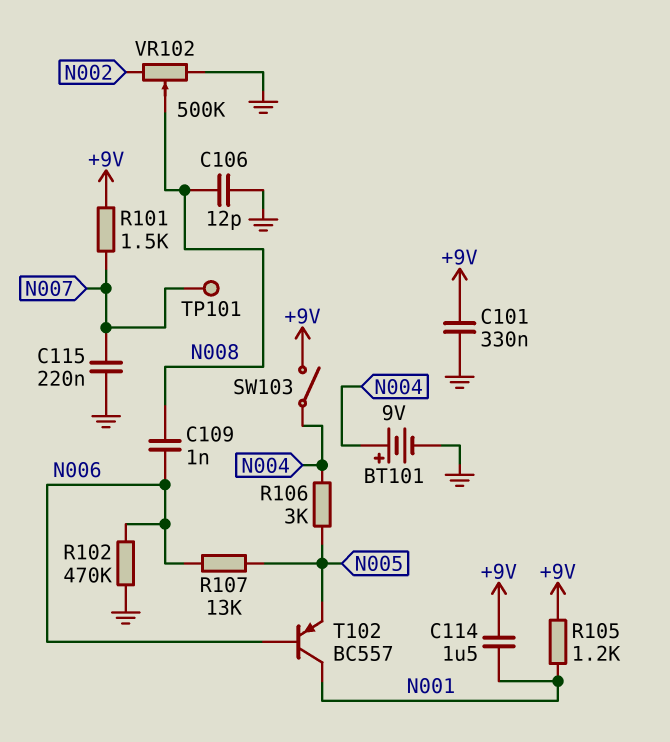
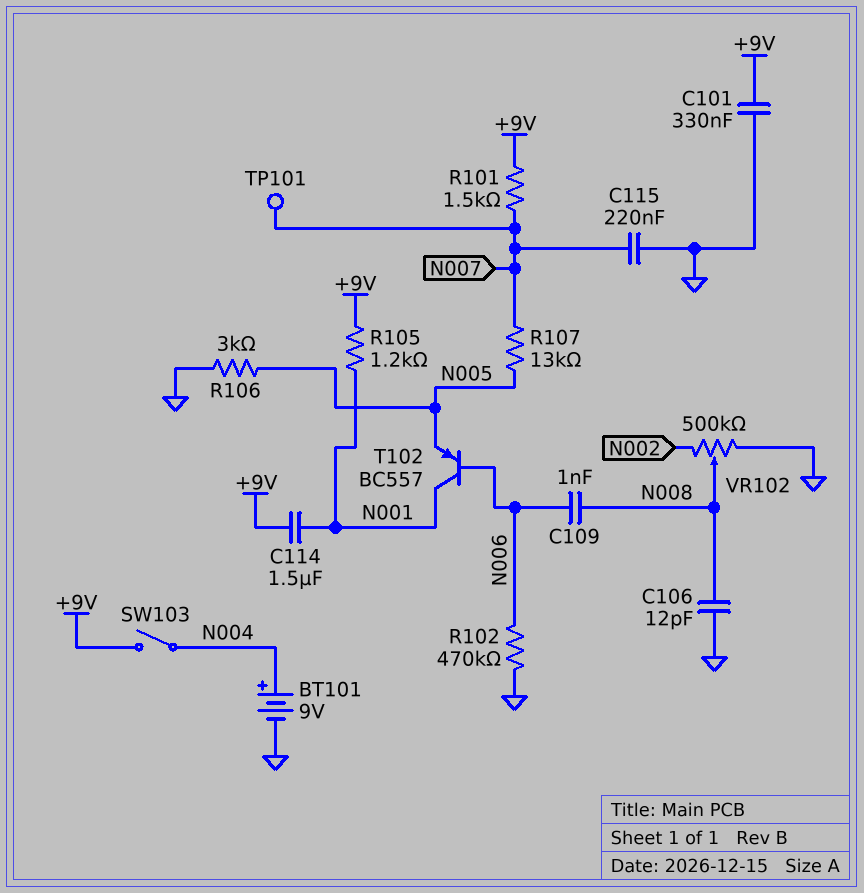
R106: 3k (N004, N005) -> 3k (GND, N005)
R107: 13k (N005, N006) -> 13k (N005, N007)

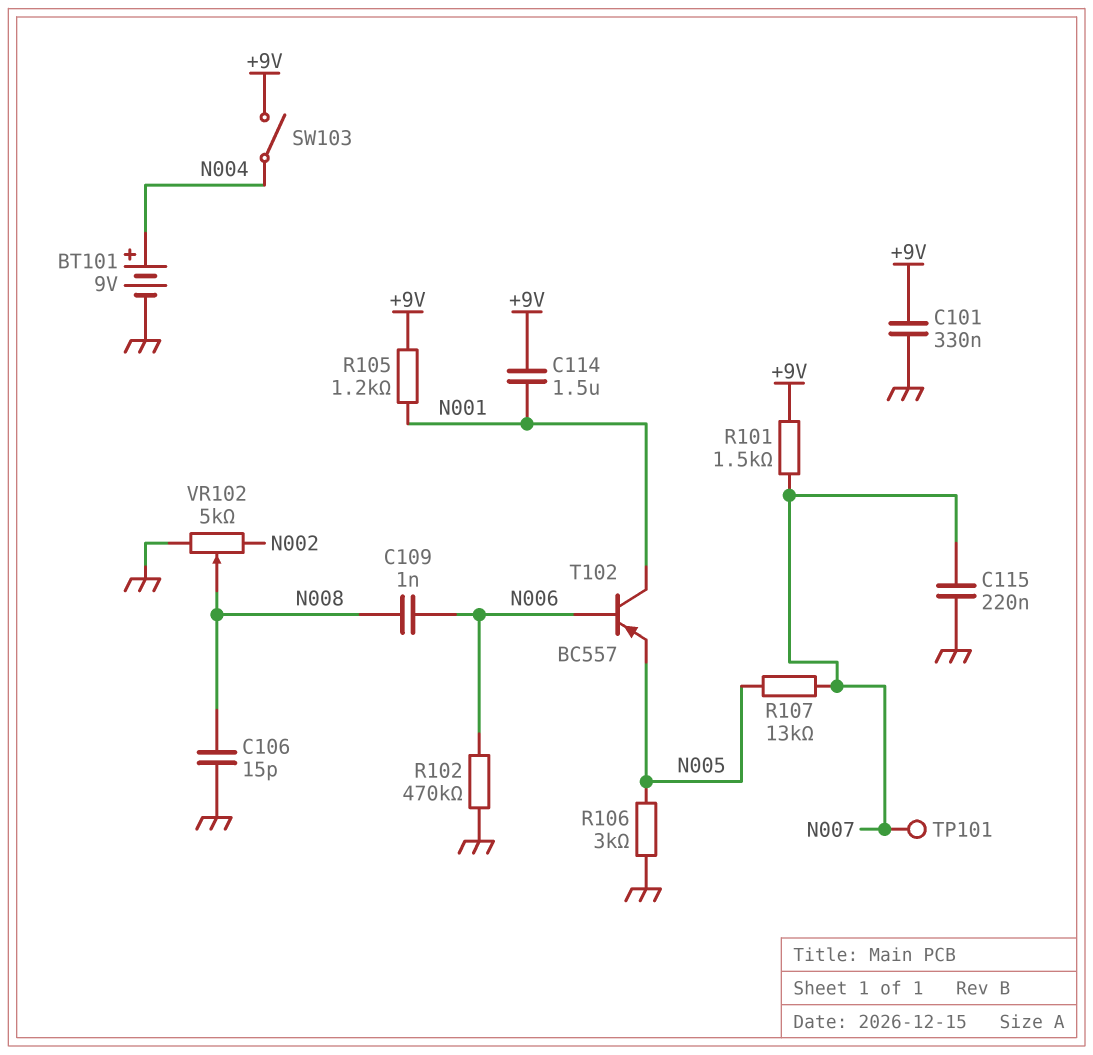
C106: 12pF (GND, N008) -> 15pF (GND, N008)
VR102: 500k (GND, N002, wiper N008) -> 5k (GND, N002, wiper N008)

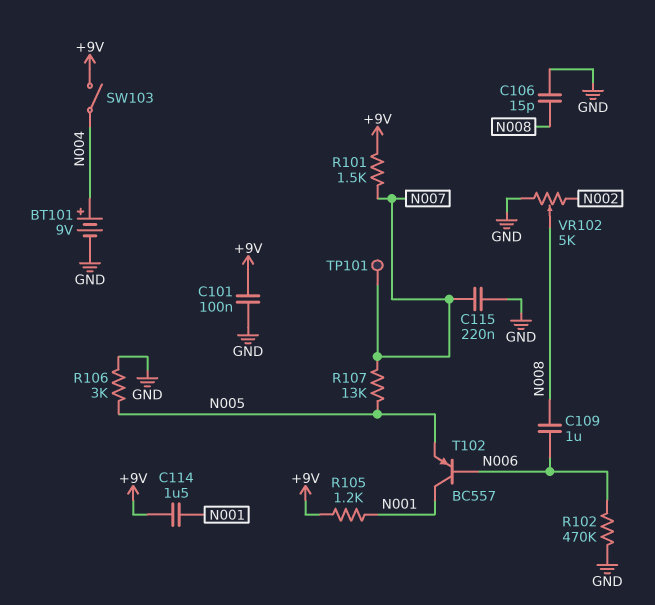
C101: 330nF (+9V, GND) -> 100nF (+9V, GND)
C109: 1nF (N006, N008) -> 1uF (N006, N008)

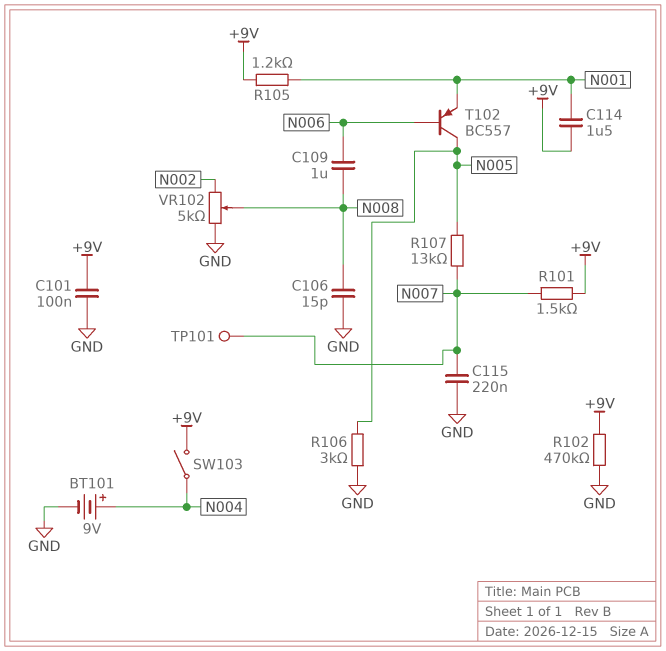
R102: 470k (GND, N006) -> 470k (+9V, GND)
T102: PNP BC557 (B N006, C N001, E N005) -> PNP BC557 (B N006, C N005, E N001)

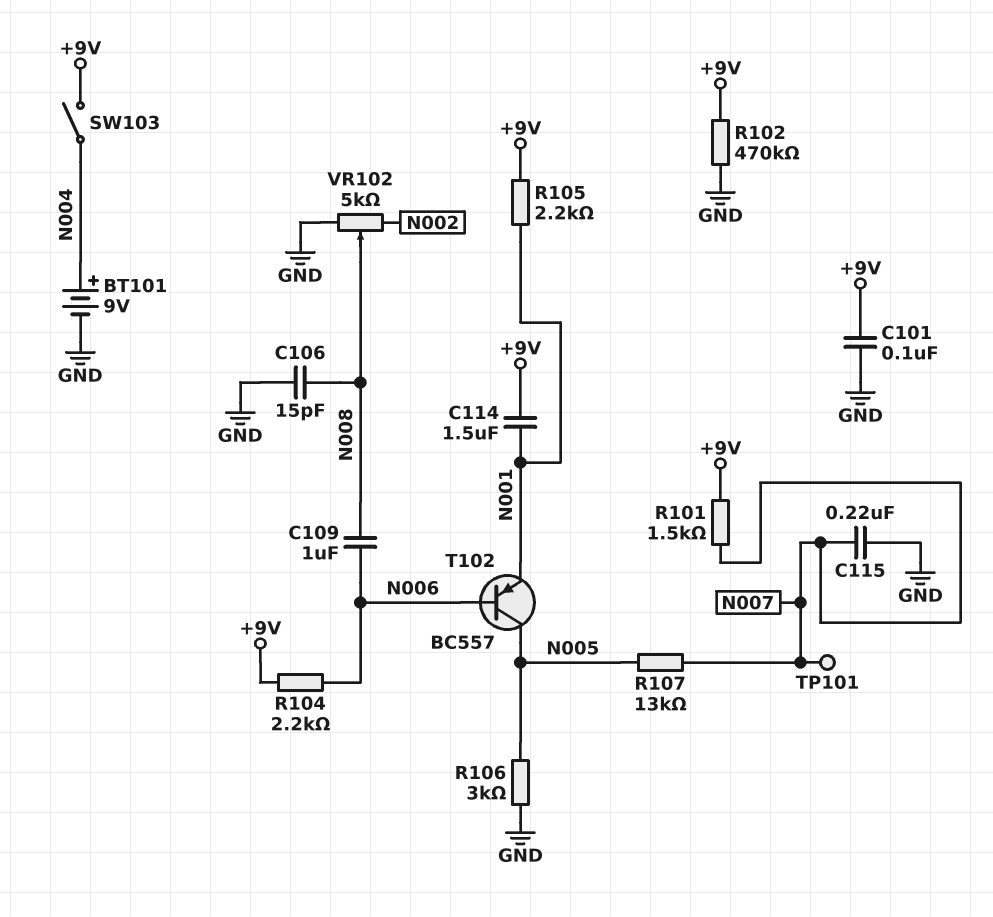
R104: none -> 2.2k (+9V, N006)
R105: 1.2k (+9V, N001) -> 2.2k (+9V, N001)

